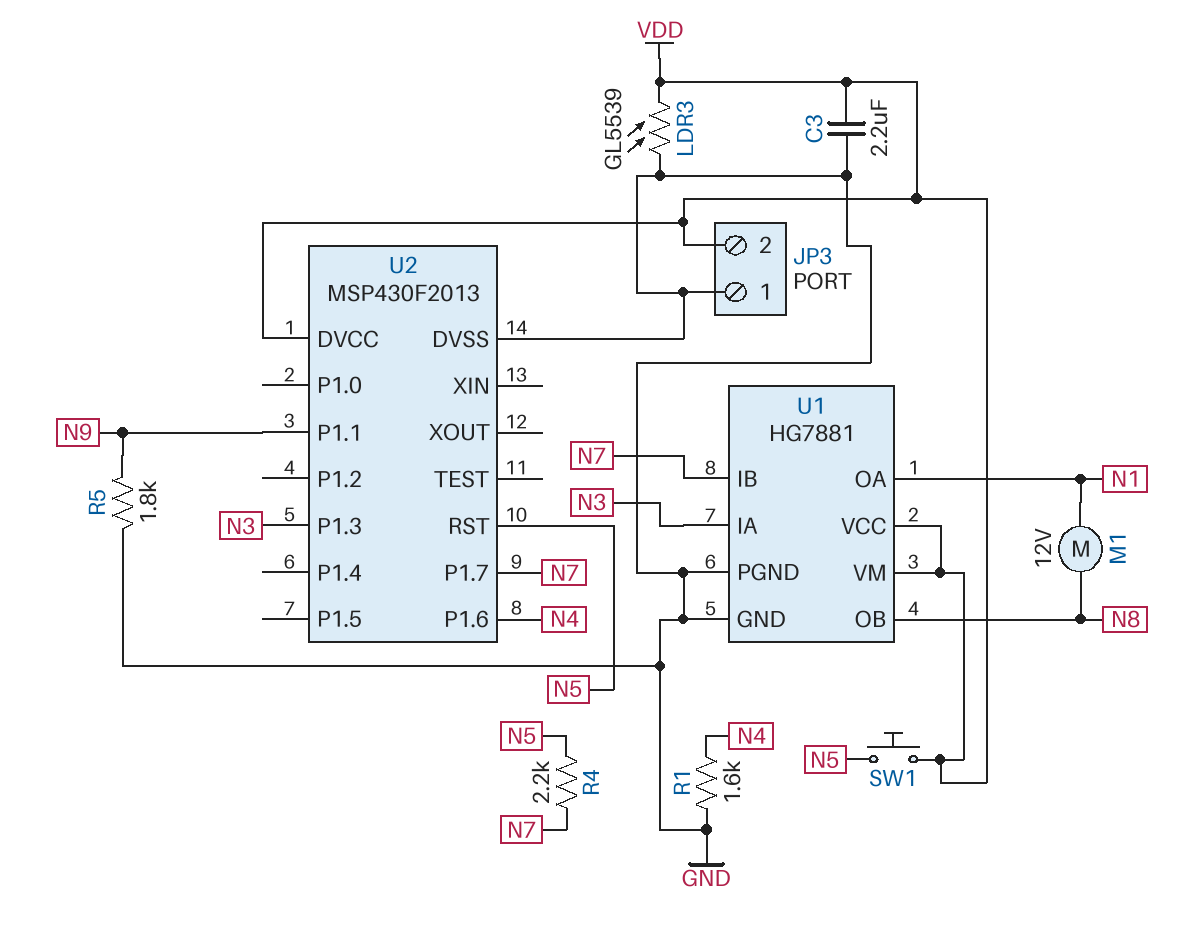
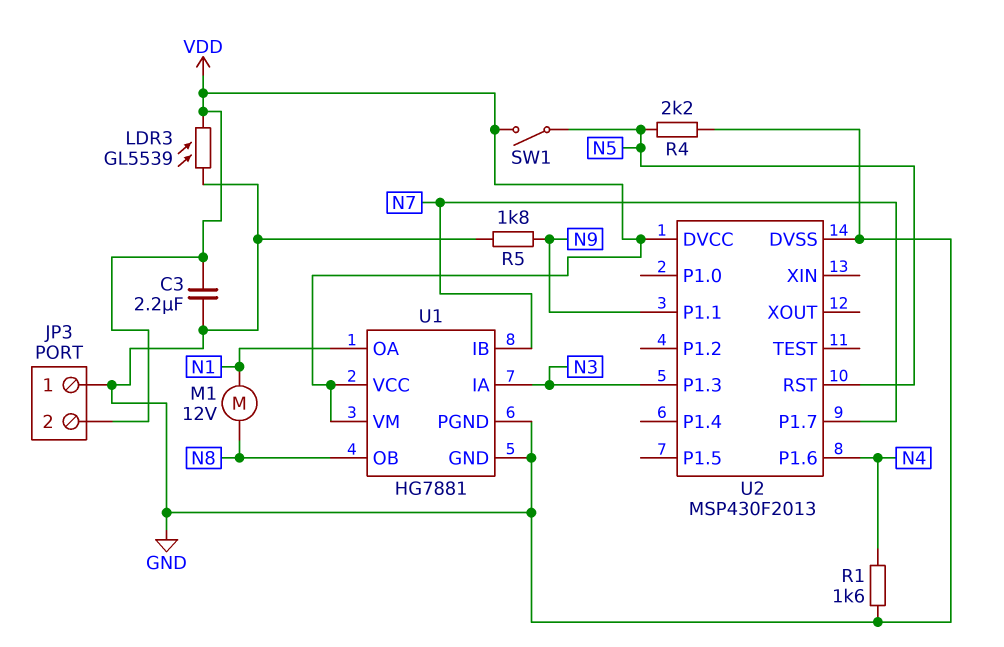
R4: 2.2k (N5, N7) -> 2.2k (GND, N5)
SW1: button (N5, VDD) -> switch (N5, VDD)

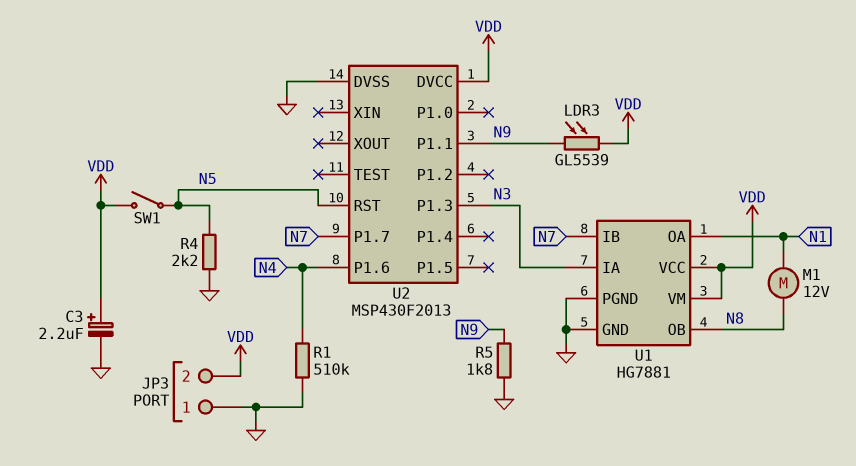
C3: 2.2uF (GND, VDD) -> 2.2uF (plus VDD, minus GND)
LDR3: GL5539 (GND, VDD) -> GL5539 (N9, VDD)
R1: 1.6k (GND, N4) -> 510k (GND, N4)

